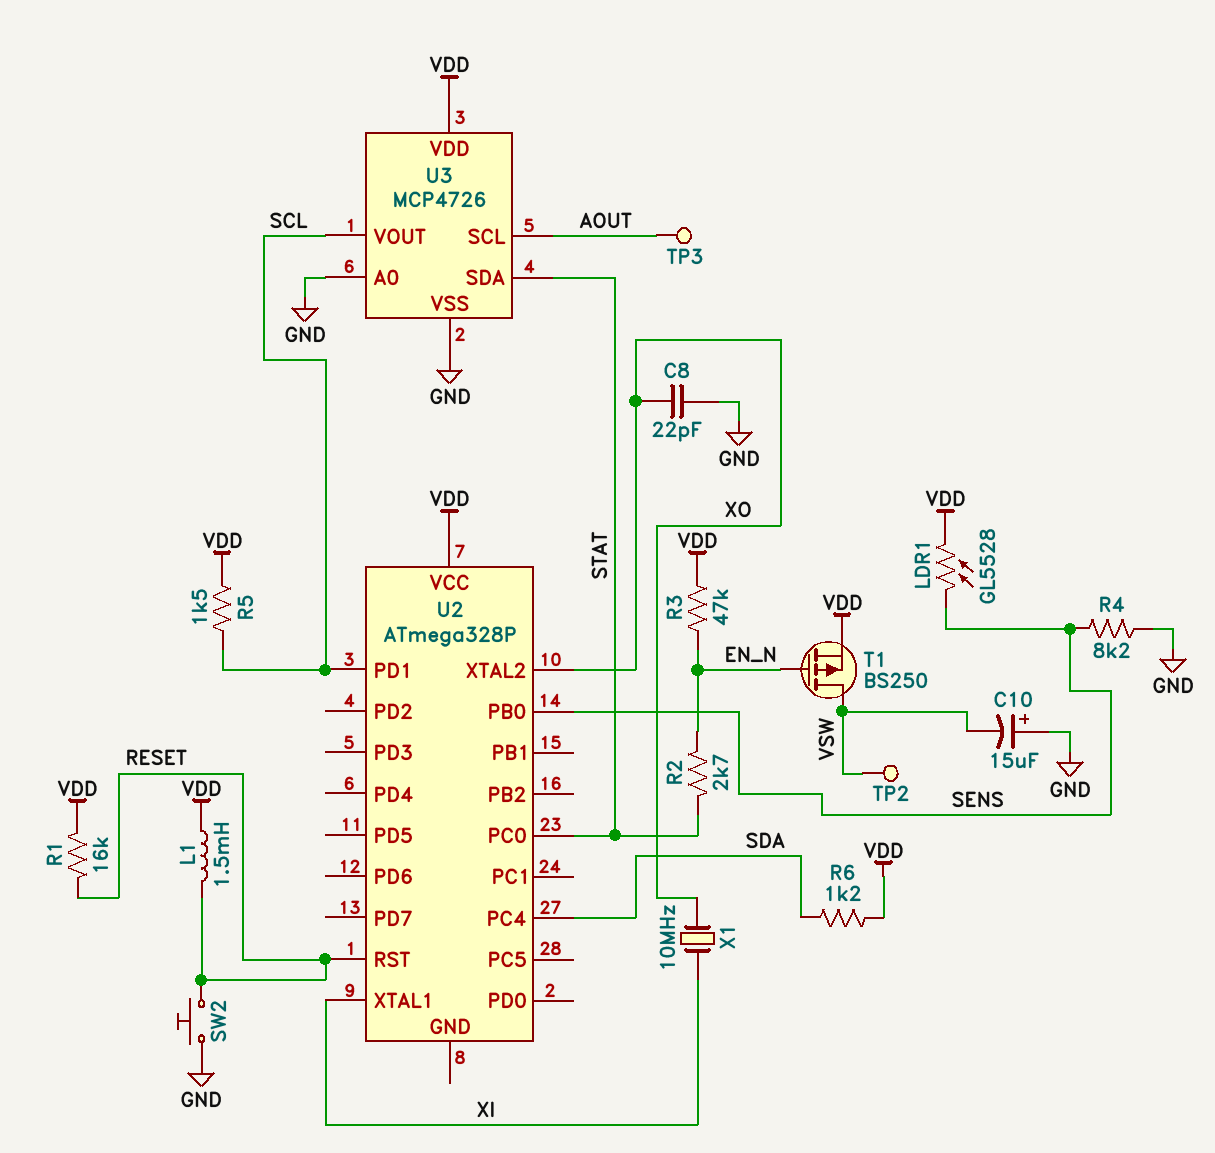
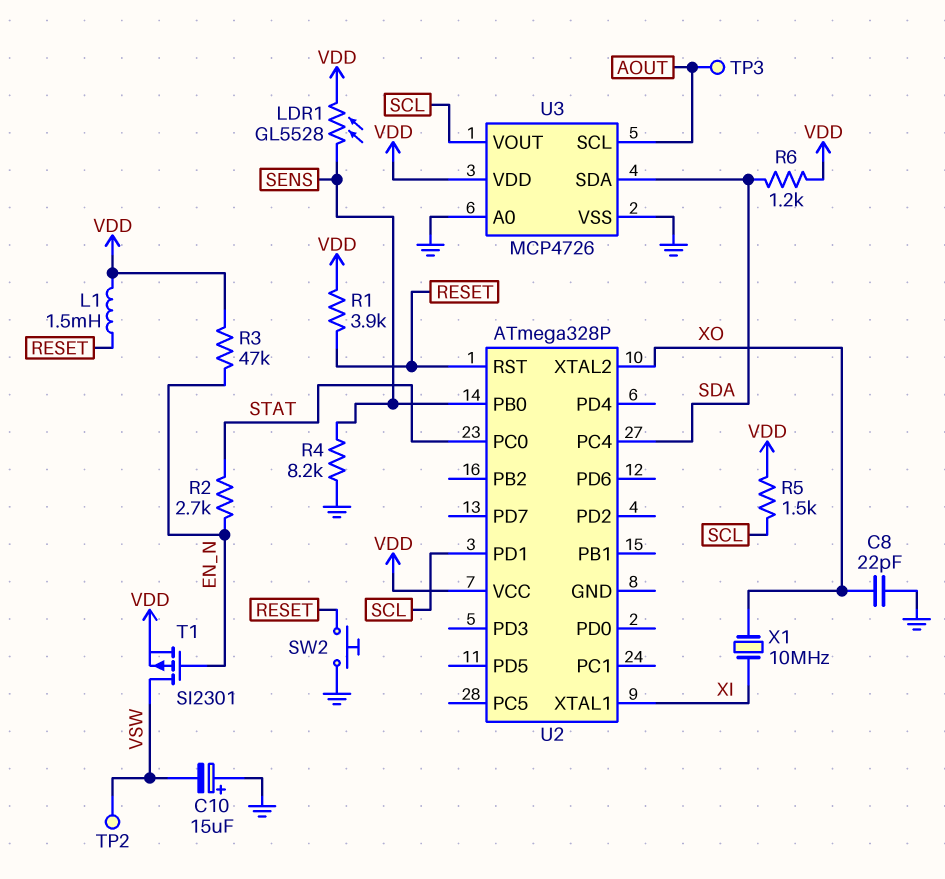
R1: 16k (RESET, VDD) -> 3.9k (RESET, VDD)
T1: PMOS BS250 (G EN_N, D VSW, S VDD) -> PMOS SI2301 (G EN_N, D VSW, S VDD)
U3 pin SDA: STAT -> SDA

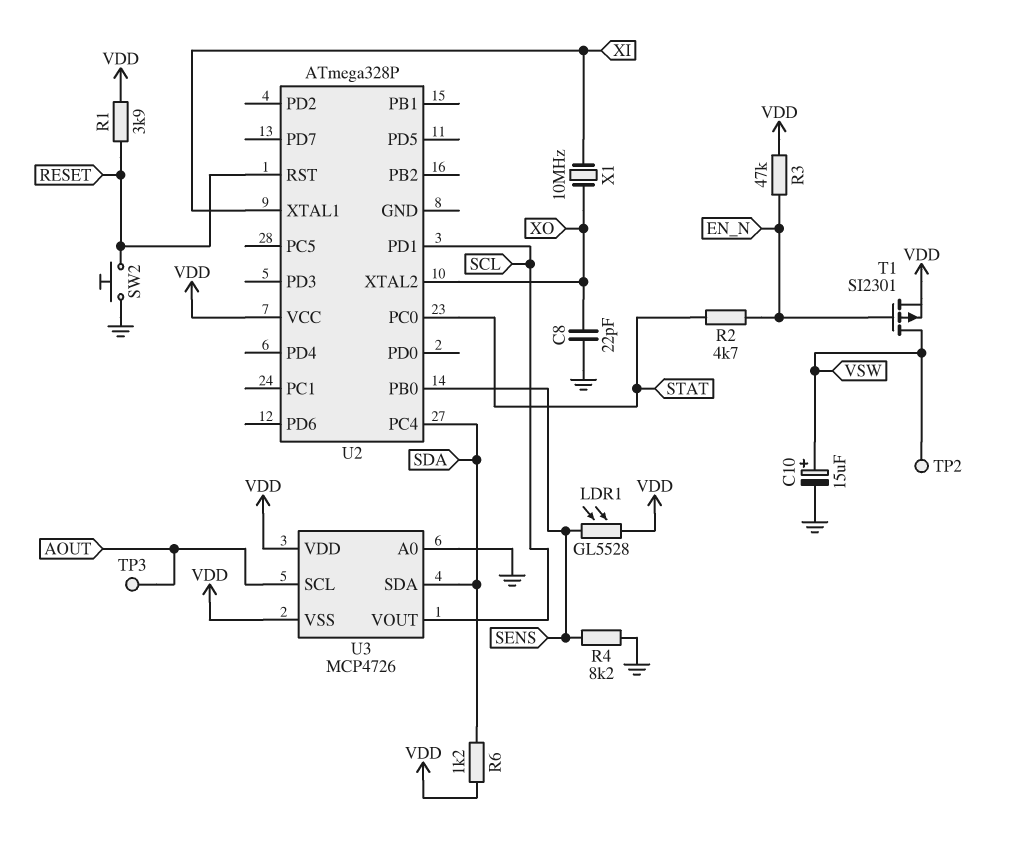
C10: 15uF (plus GND, minus VSW) -> 15uF (plus VSW, minus GND)
L1: 1.5mH (RESET, VDD) -> none
R2: 2.7k (EN_N, STAT) -> 4.7k (EN_N, STAT)
R5: 1.5k (SCL, VDD) -> none
U3 pin VSS: GND -> VDD

